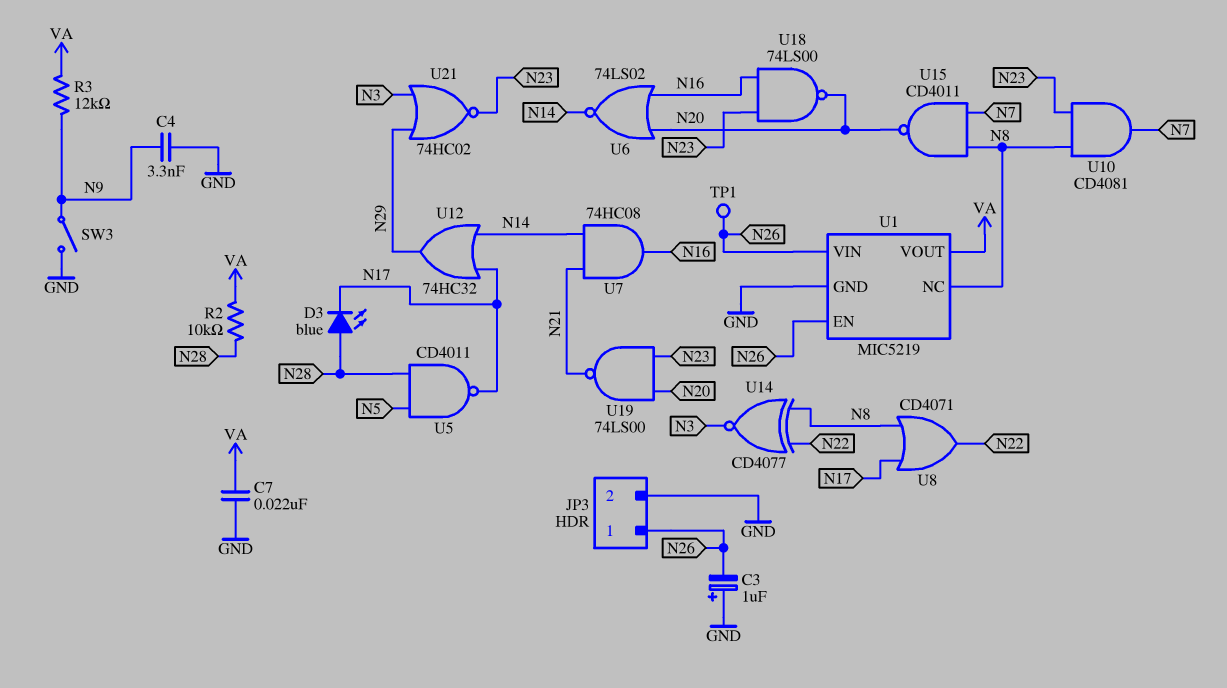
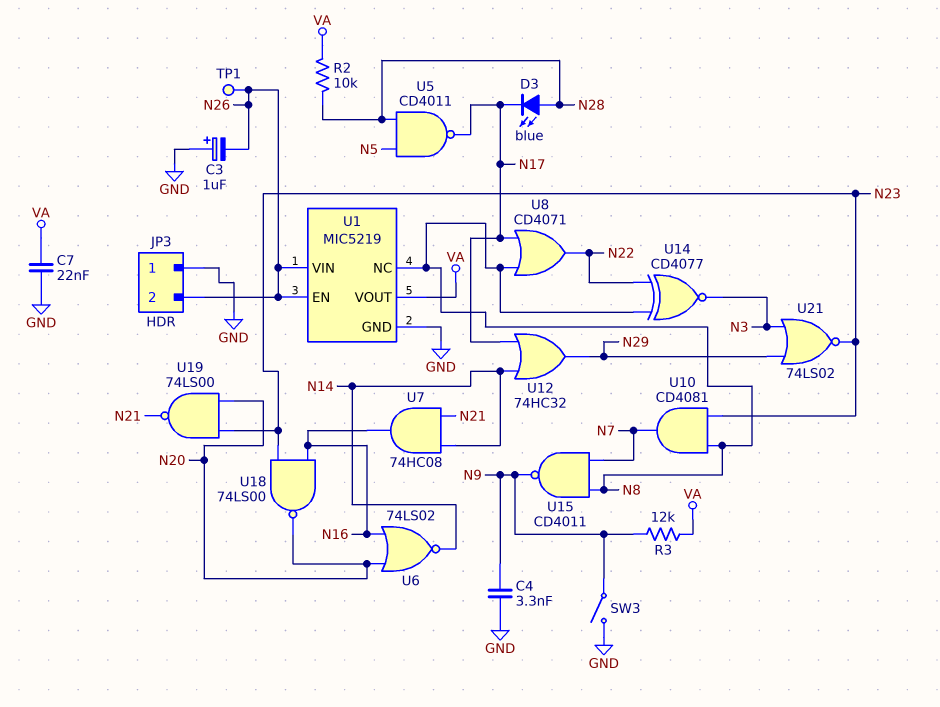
JP3 pin 1: N26 -> GND
JP3 pin 2: GND -> N26
U15: NAND CD4011 (in N7, in N8, out N20) -> NAND CD4011 (in N7, in N8, out N9)
U21: NOR 74HC02 (in N3, in N29, out N23) -> NOR 74LS02 (in N3, in N29, out N23)

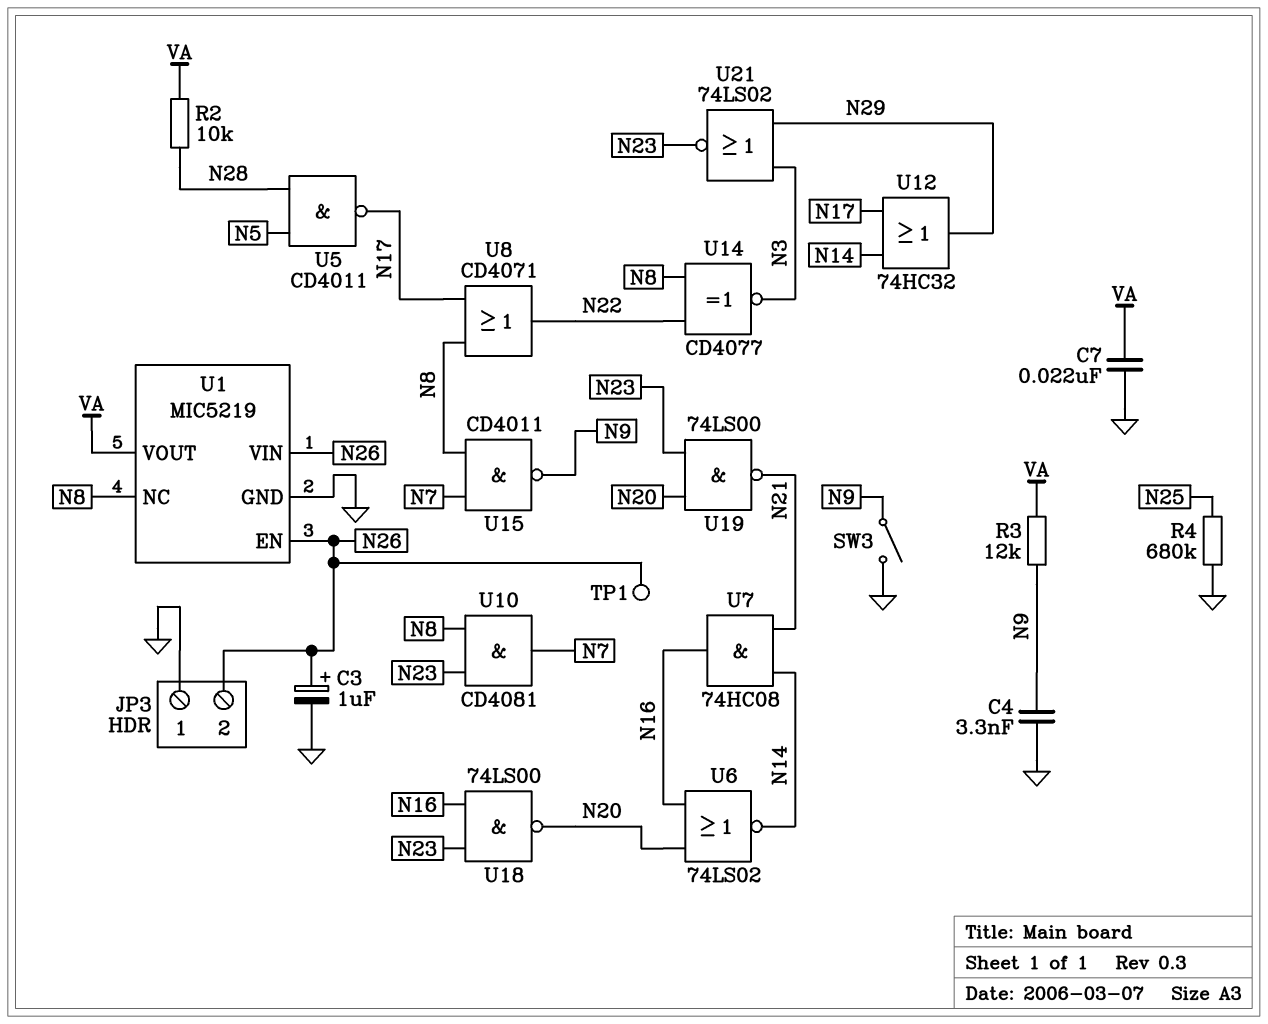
C3: 1uF (plus GND, minus N26) -> 1uF (plus N26, minus GND)
D3: LED blue (A N28, K N17) -> none
R4: none -> 680k (GND, N25)

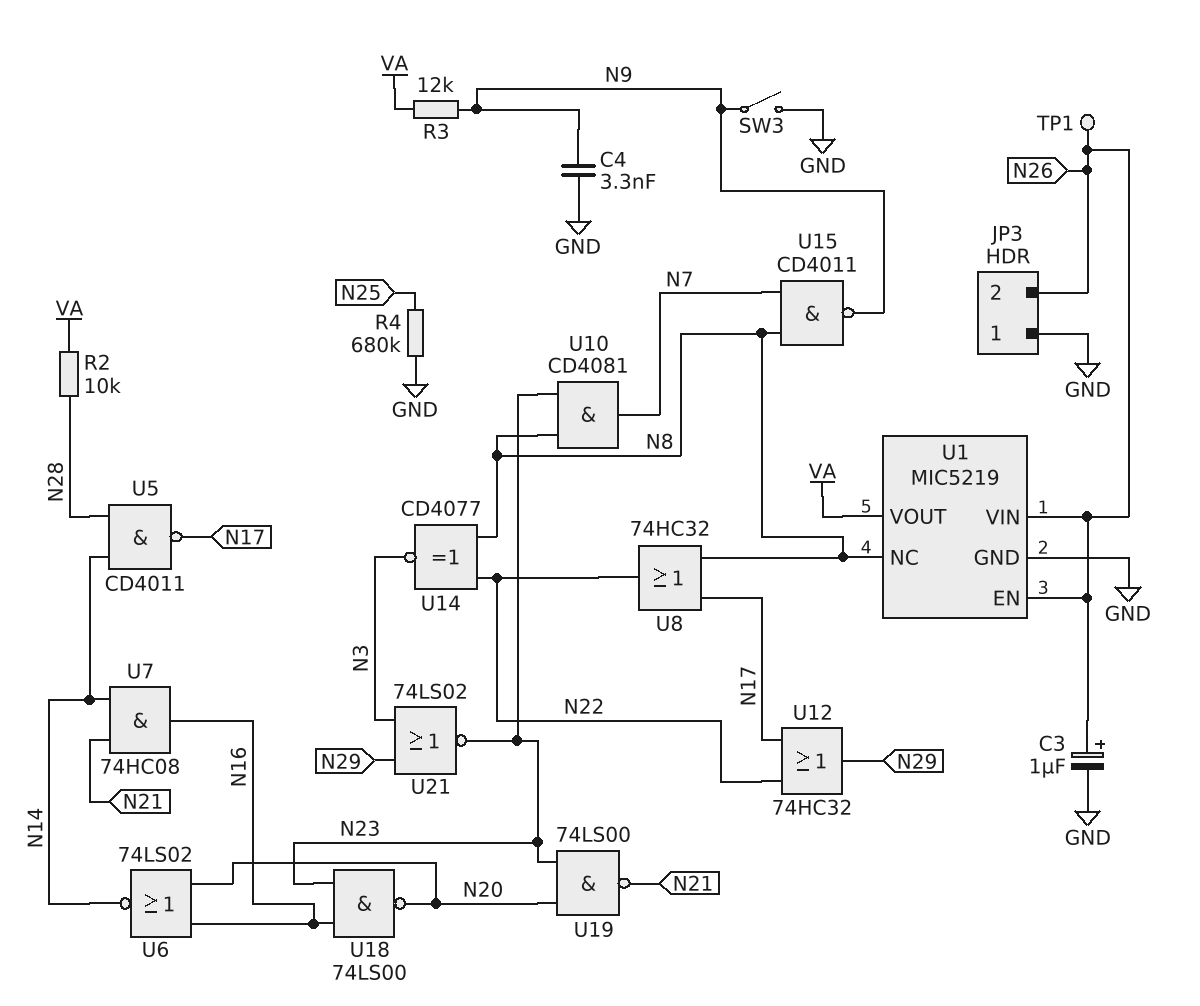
C7: 22nF (GND, VA) -> none
U5: NAND CD4011 (in N5, in N28, out N17) -> NAND CD4011 (in N14, in N28, out N17)
U8: OR CD4071 (in N8, in N17, out N22) -> OR 74HC32 (in N8, in N17, out N22)
U12: OR 74HC32 (in N14, in N17, out N29) -> OR 74HC32 (in N17, in N22, out N29)

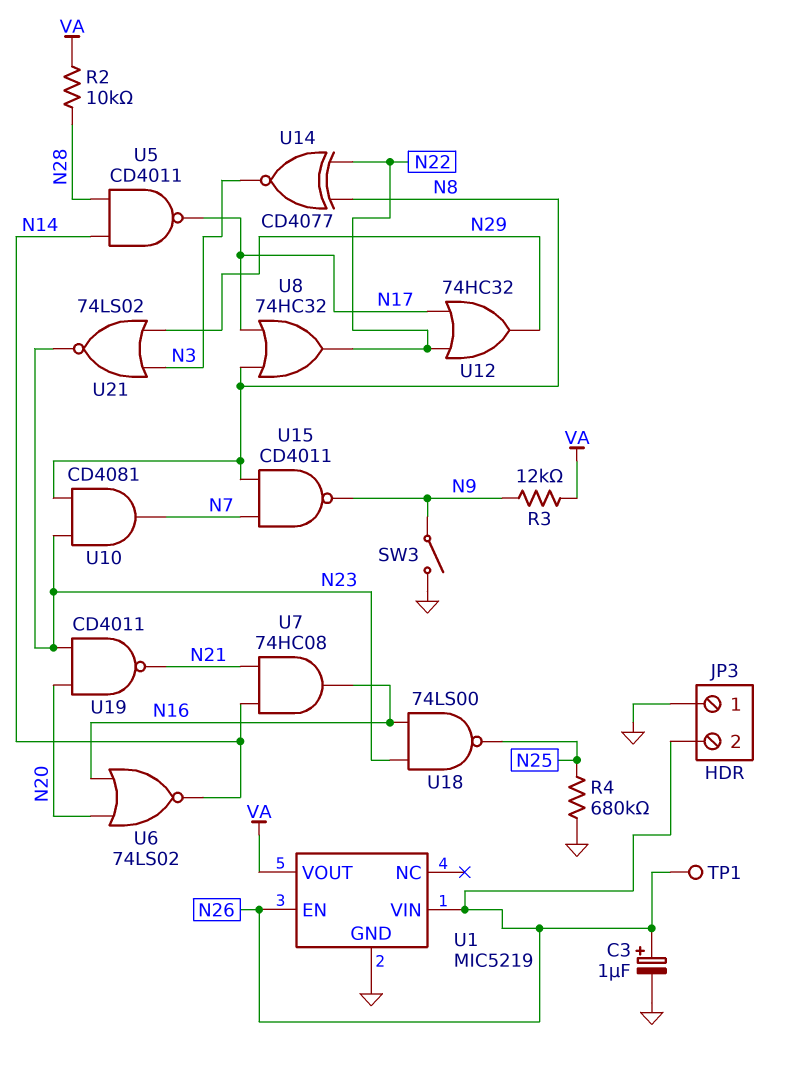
C4: 3.3nF (GND, N9) -> none
U1 pin NC: N8 -> none
U18: NAND 74LS00 (in N16, in N23, out N20) -> NAND 74LS00 (in N16, in N23, out N25)
U19: NAND 74LS00 (in N20, in N23, out N21) -> NAND CD4011 (in N20, in N23, out N21)

